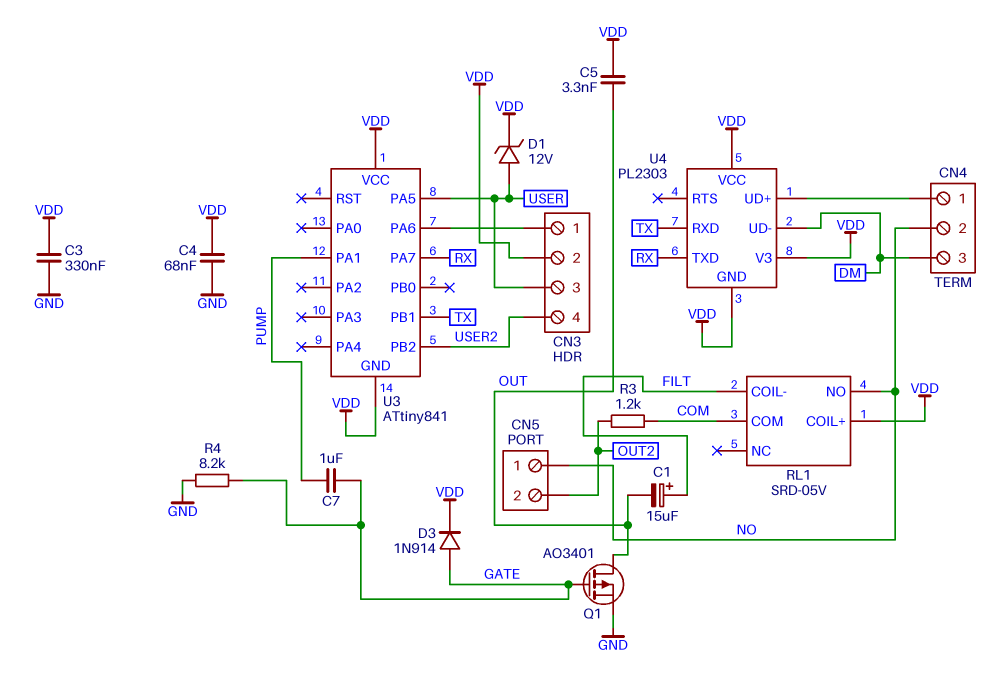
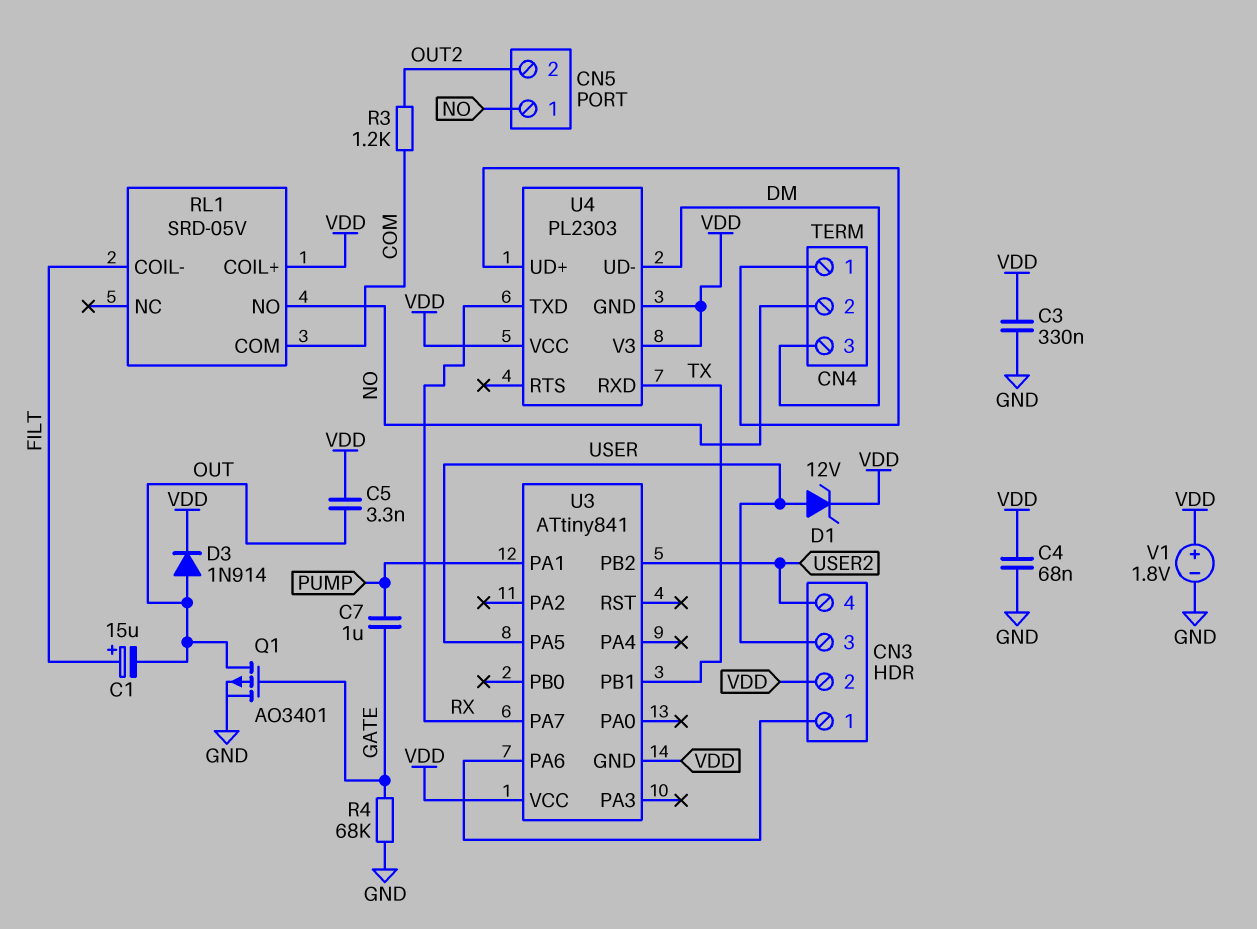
D3: diode 1N914 (A GATE, K VDD) -> diode 1N914 (A OUT, K VDD)
R4: 8.2k (GATE, GND) -> 68k (GATE, GND)
V1: none -> 1.8V (plus VDD, minus GND)

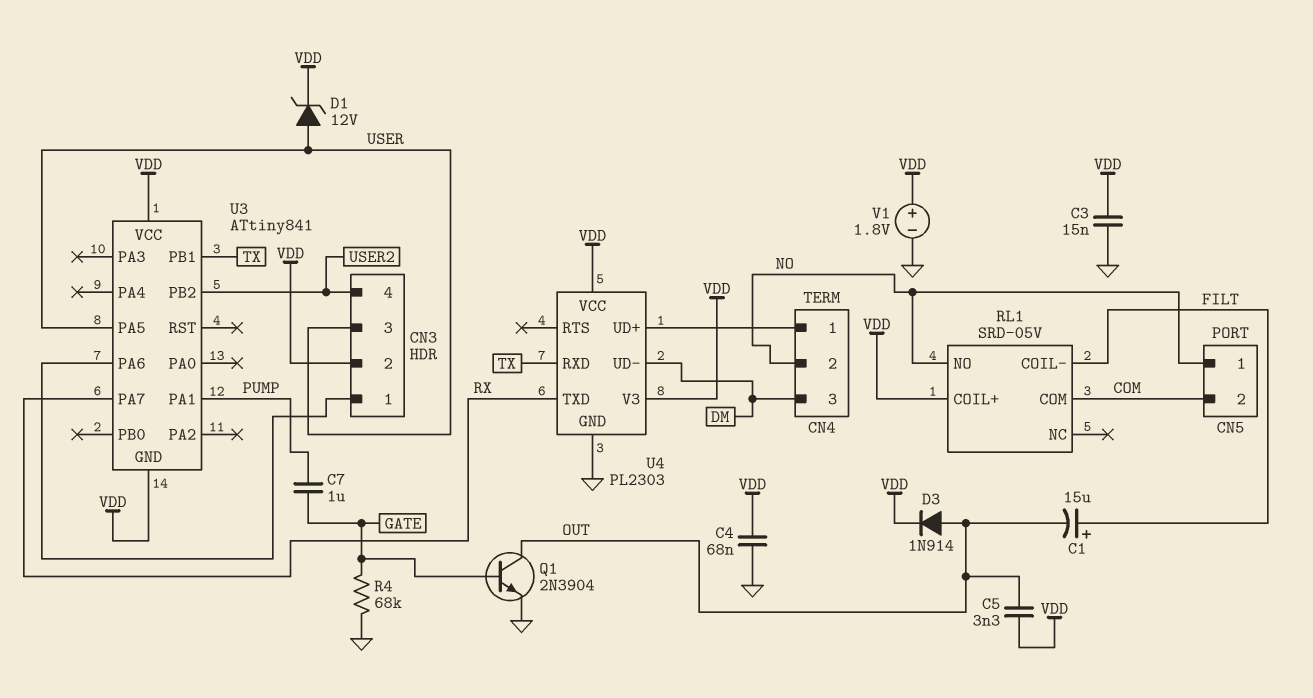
C3: 330nF (GND, VDD) -> 15nF (GND, VDD)
CN5 pin 2: OUT2 -> COM
Q1: PMOS AO3401 (G GATE, D OUT, S GND) -> NPN 2N3904 (B GATE, C OUT, E GND)
R3: 1.2k (COM, OUT2) -> none
U4 pin GND: VDD -> GND

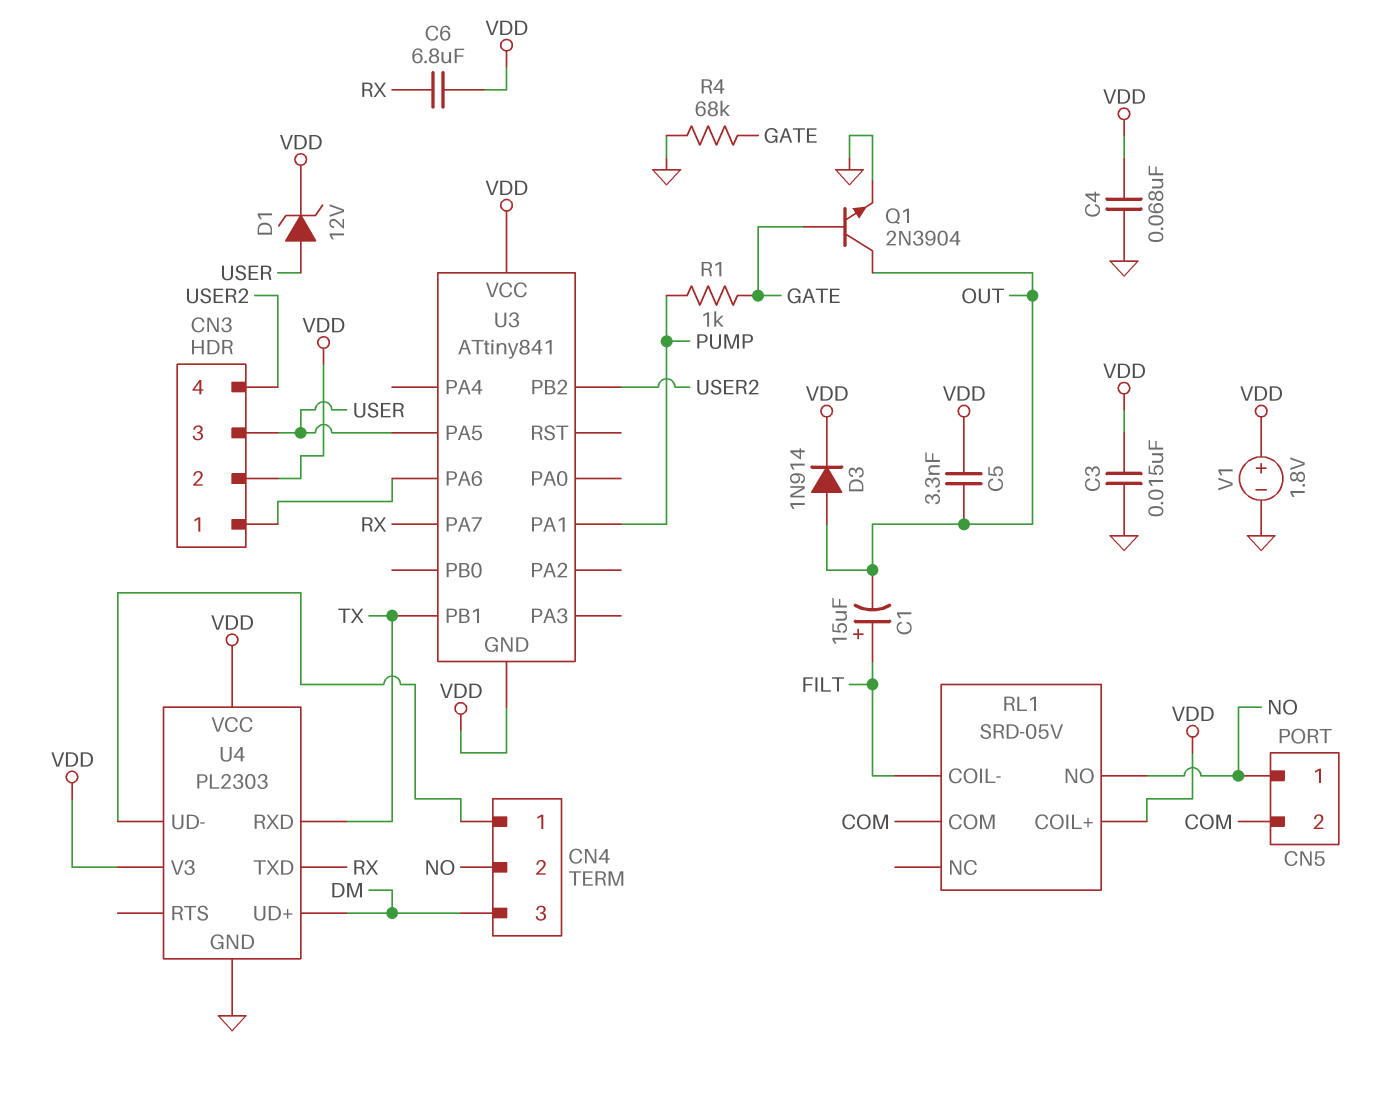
C6: none -> 6.8uF (RX, VDD)
C7: 1uF (GATE, PUMP) -> none
R1: none -> 1k (GATE, PUMP)
U4 pin UD+: CN4/1 -> DM
U4 pin UD-: DM -> CN4/1

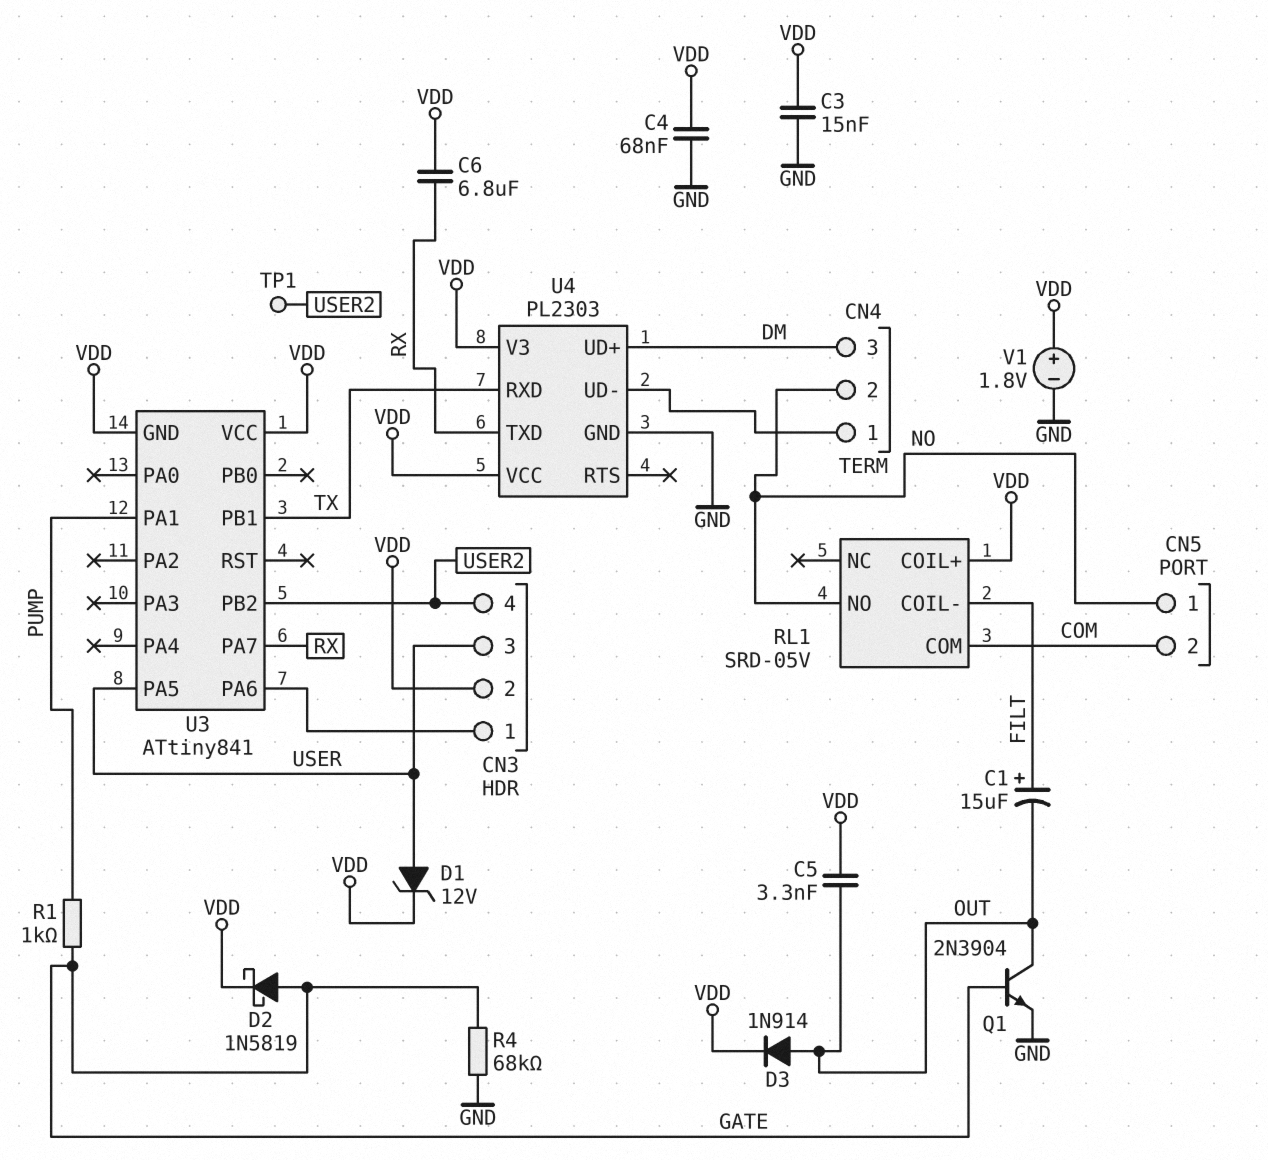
D2: none -> schottky 1N5819 (A GATE, K VDD)
TP1: none -> test point (USER2)

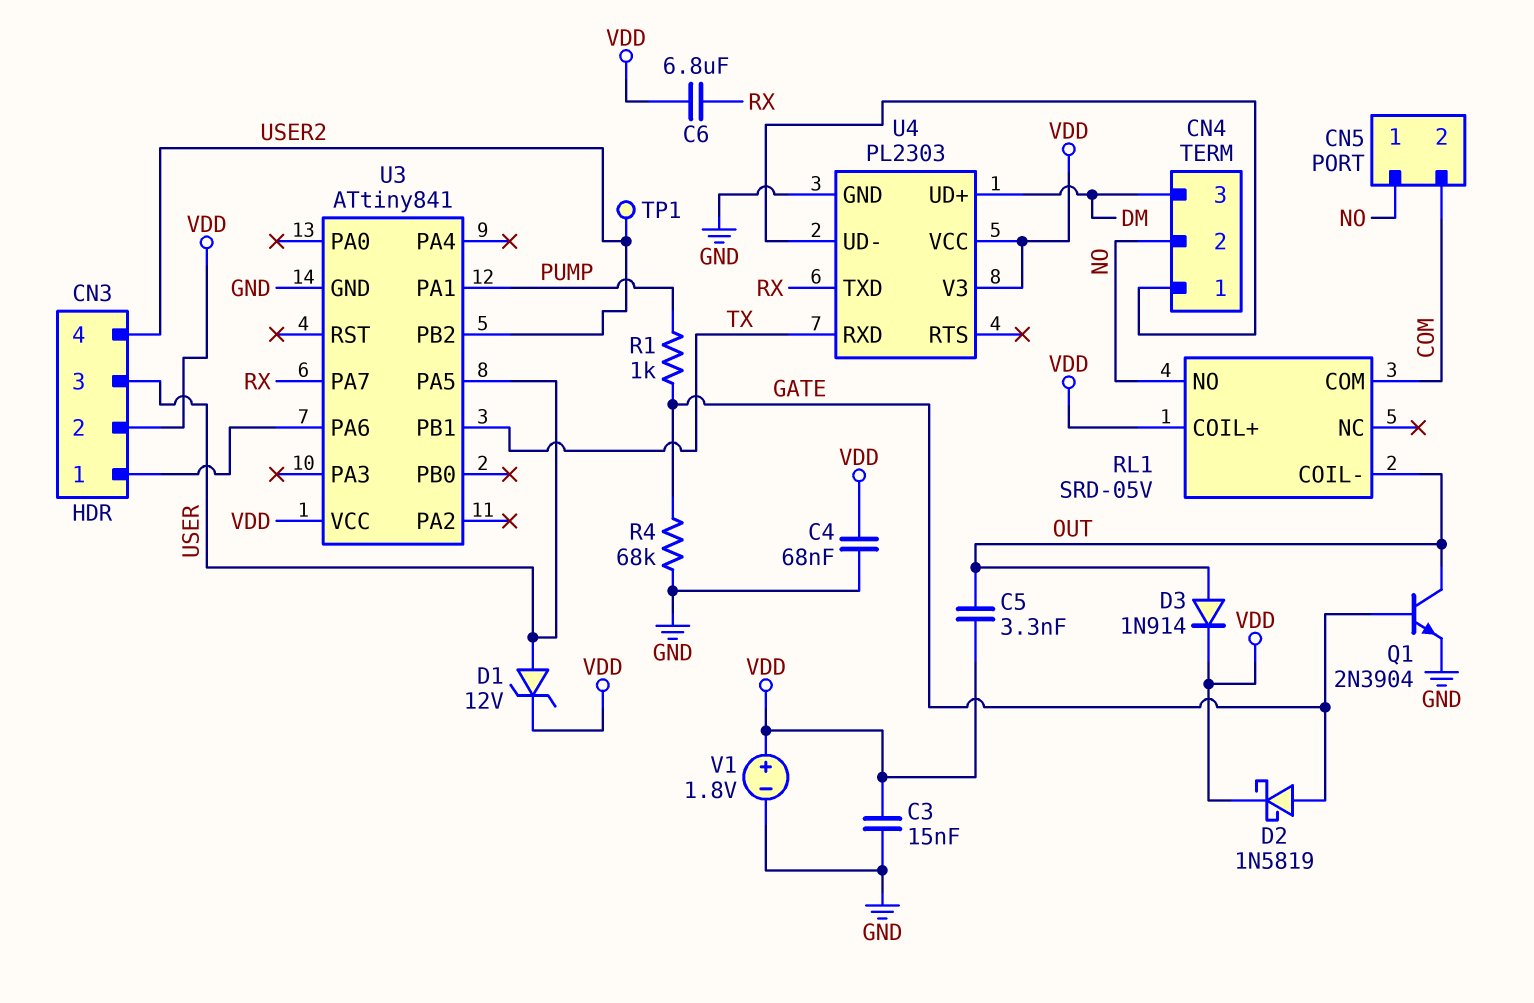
C1: 15uF (plus FILT, minus OUT) -> none
RL1 pin COIL-: FILT -> OUT
U3 pin GND: VDD -> GND

